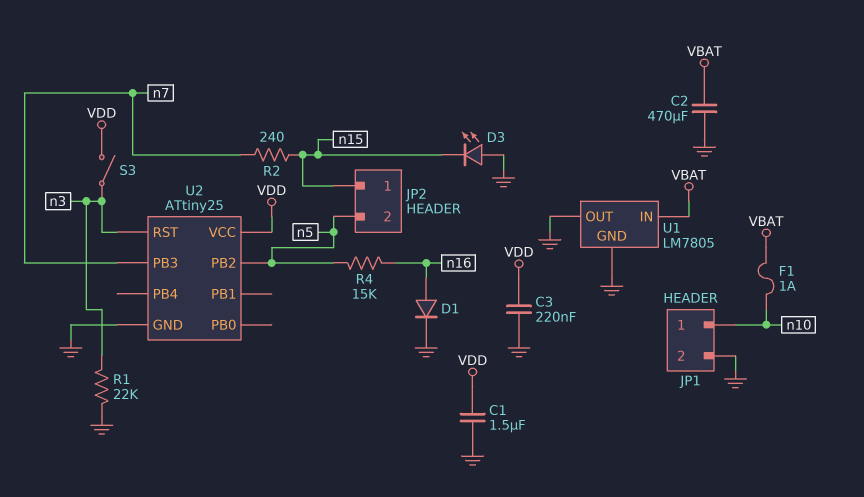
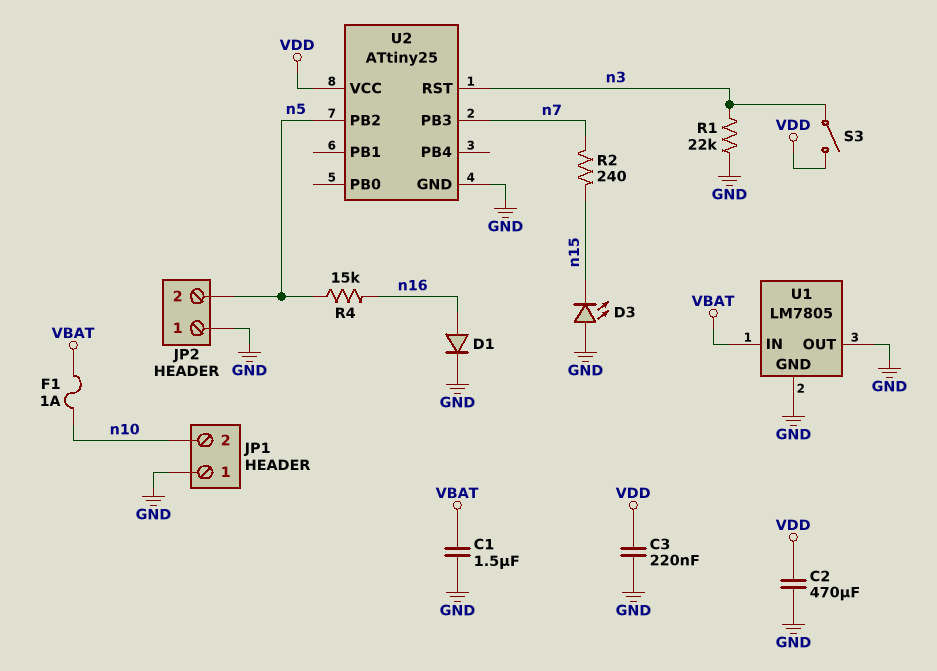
C1: 1.5uF (GND, VDD) -> 1.5uF (GND, VBAT)
C2: 470uF (GND, VBAT) -> 470uF (GND, VDD)
JP1 pin 1: n10 -> GND
JP1 pin 2: GND -> n10
JP2 pin 1: n15 -> GND

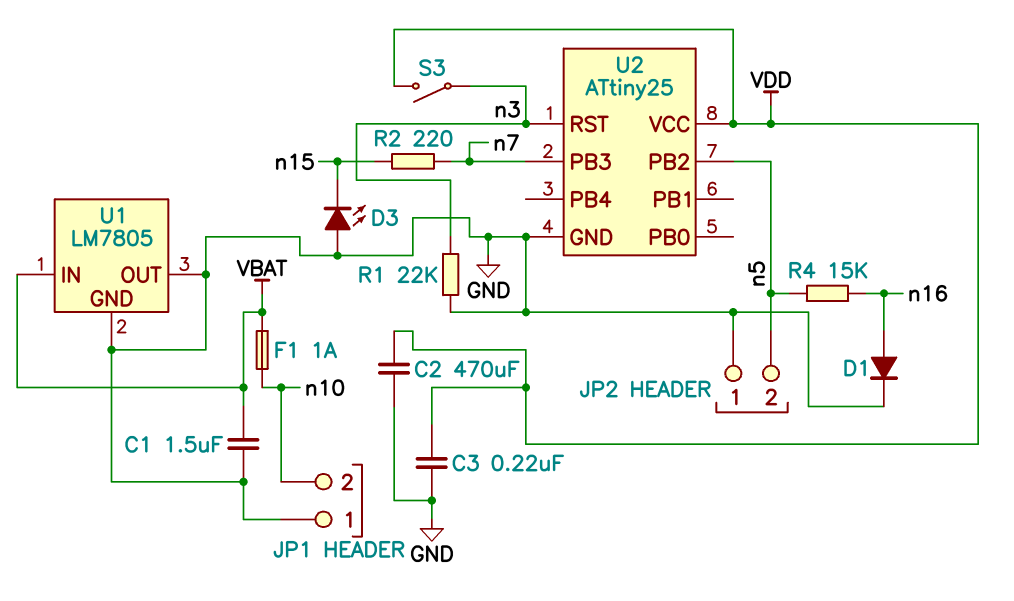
R2: 240 (n7, n15) -> 220 (n7, n15)

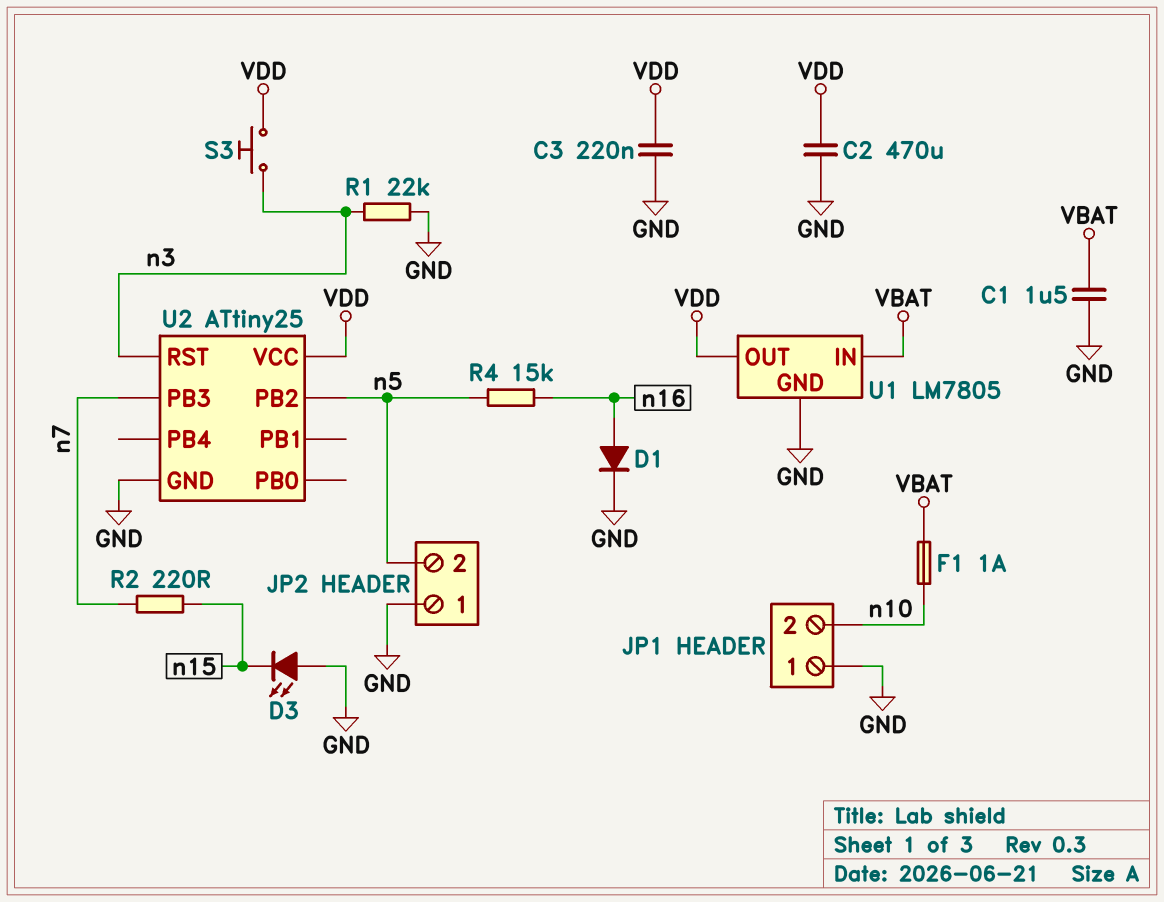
S3: switch (VDD, n3) -> button (VDD, n3)
U1 pin OUT: GND -> VDD

